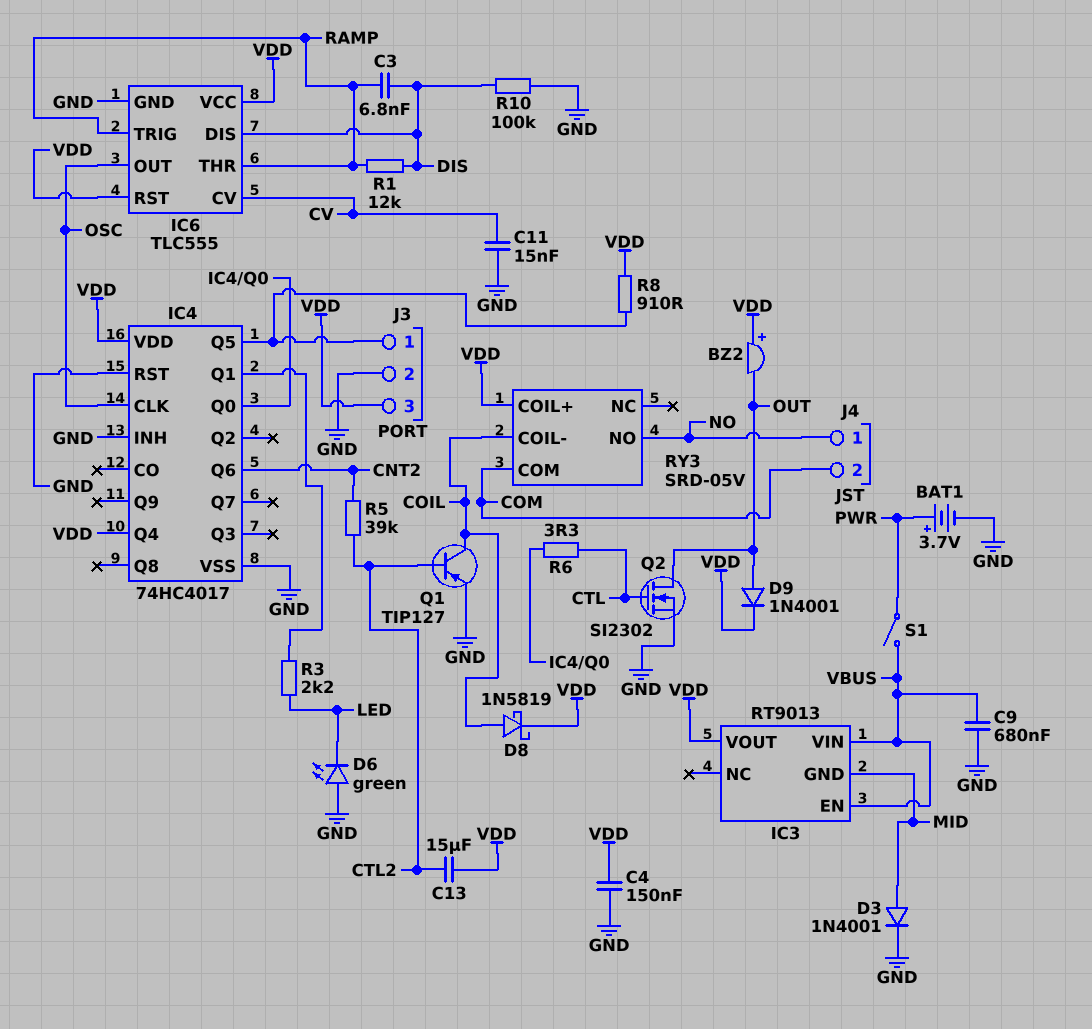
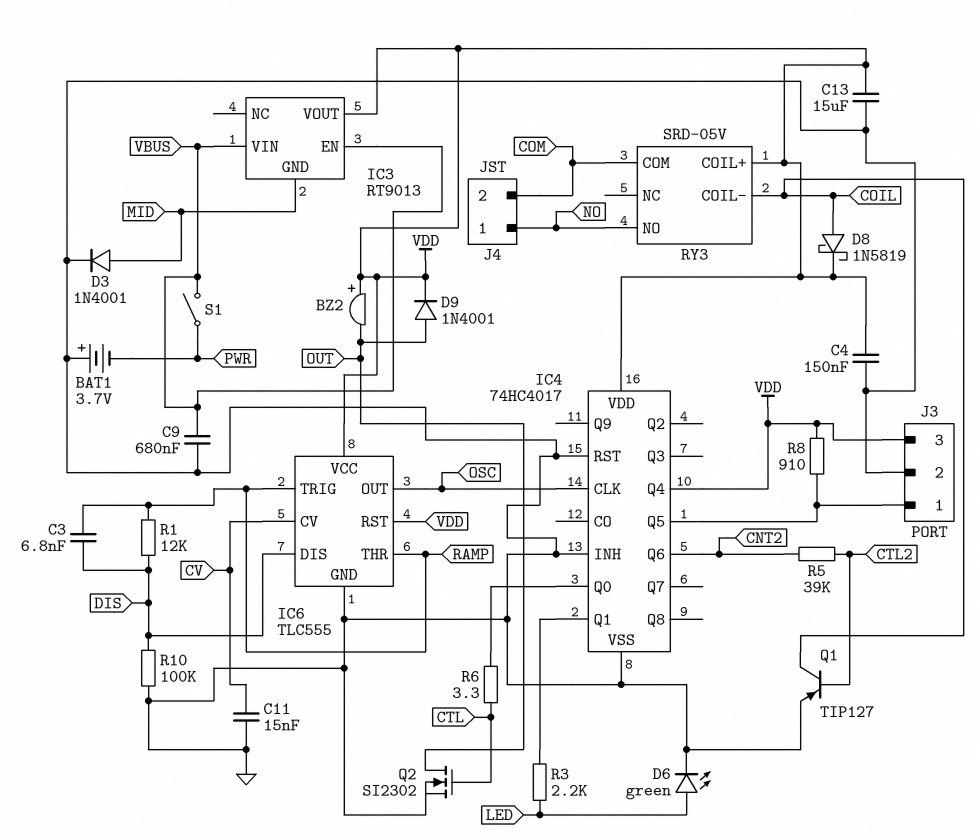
BAT1: 3.7V (plus PWR, minus GND) -> 3.7V (plus GND, minus PWR)
C13: 15uF (CTL2, VDD) -> 15uF (GND, VDD)
D6: LED green (A GND, K LED) -> LED green (A LED, K GND)

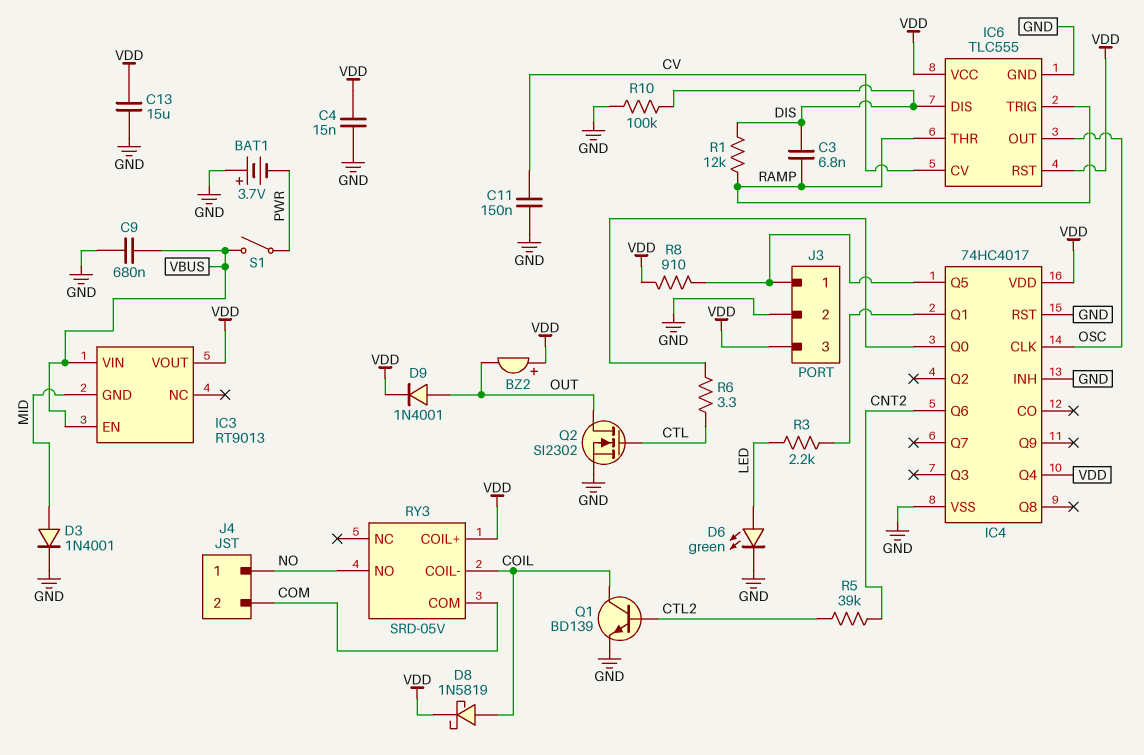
C4: 150nF (GND, VDD) -> 15nF (GND, VDD)
C11: 15nF (CV, GND) -> 150nF (CV, GND)
Q1: PNP TIP127 (B CTL2, C COIL, E GND) -> NPN BD139 (B CTL2, C COIL, E GND)

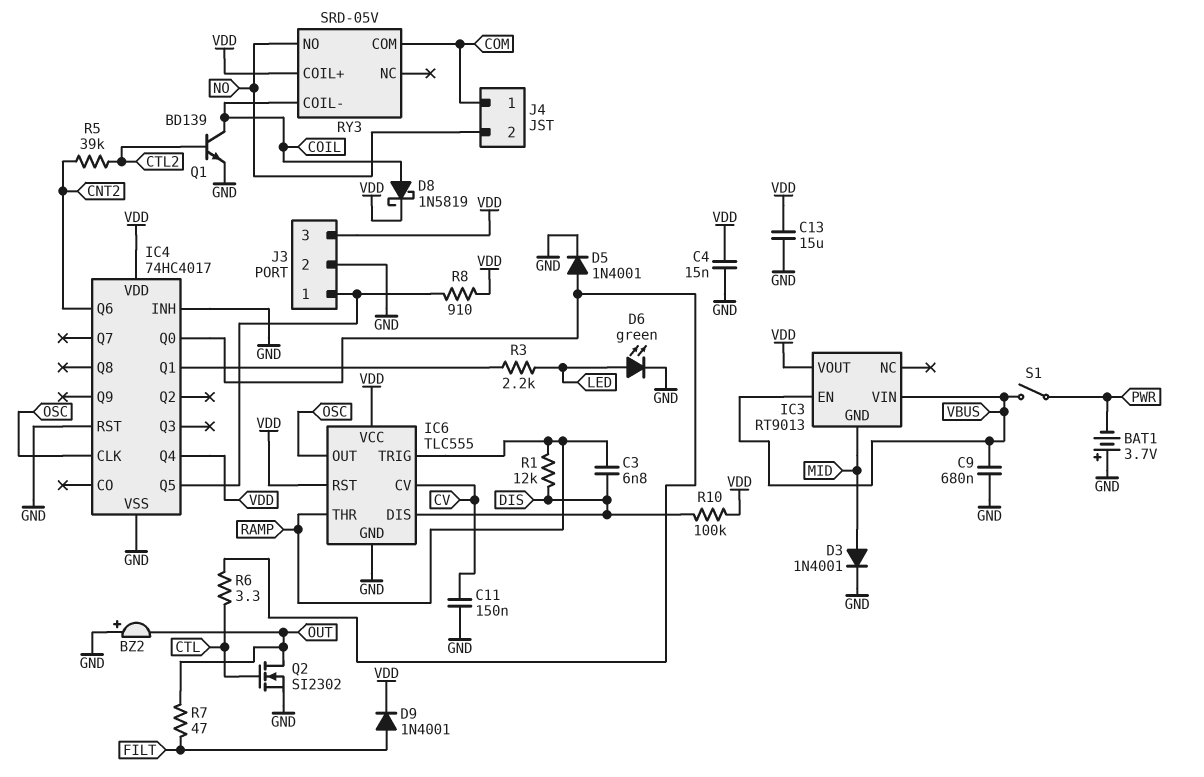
BZ2: buzzer (plus VDD, minus OUT) -> buzzer (plus GND, minus OUT)
D5: none -> diode 1N4001 (A IC4/Q0, K GND)
D9: diode 1N4001 (A OUT, K VDD) -> diode 1N4001 (A FILT, K VDD)
J4 pin 1: NO -> COM
J4 pin 2: COM -> NO
R7: none -> 47 (FILT, OUT)
R10: 100k (DIS, GND) -> 100k (DIS, VDD)

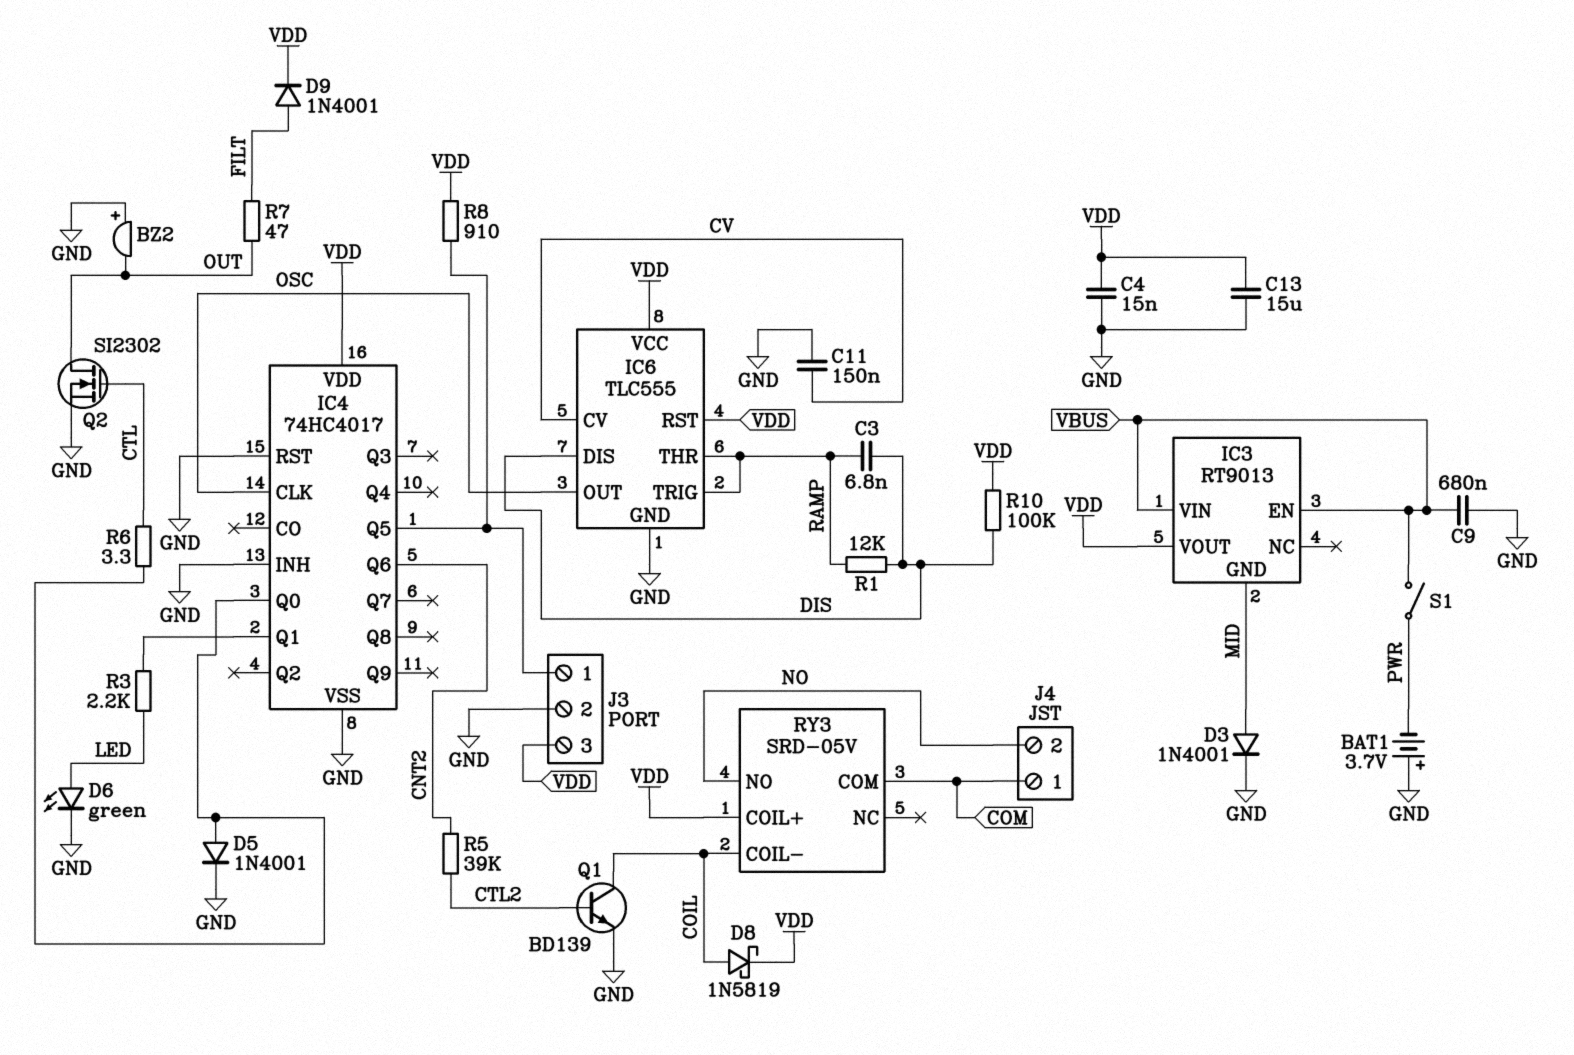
IC4 pin Q4: VDD -> none

